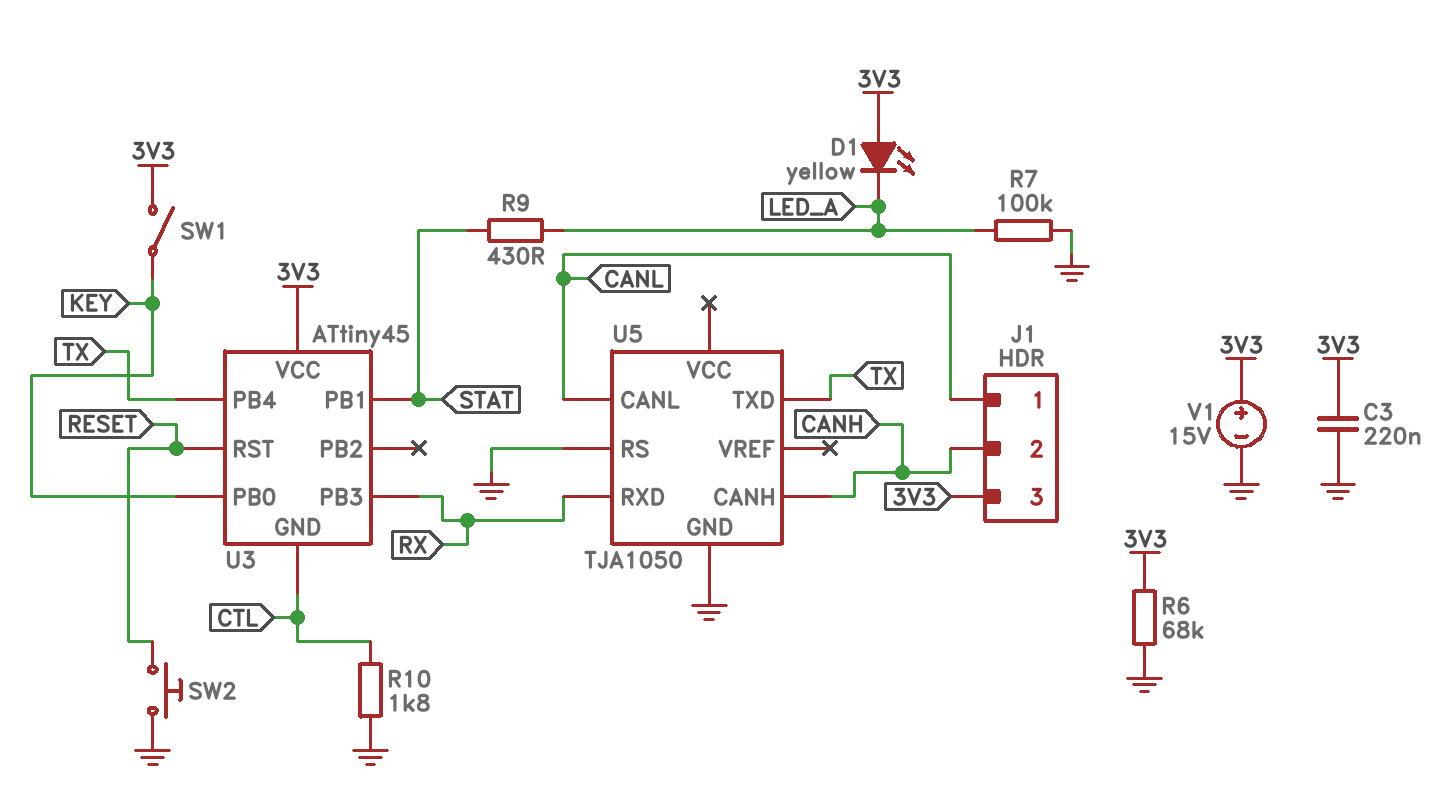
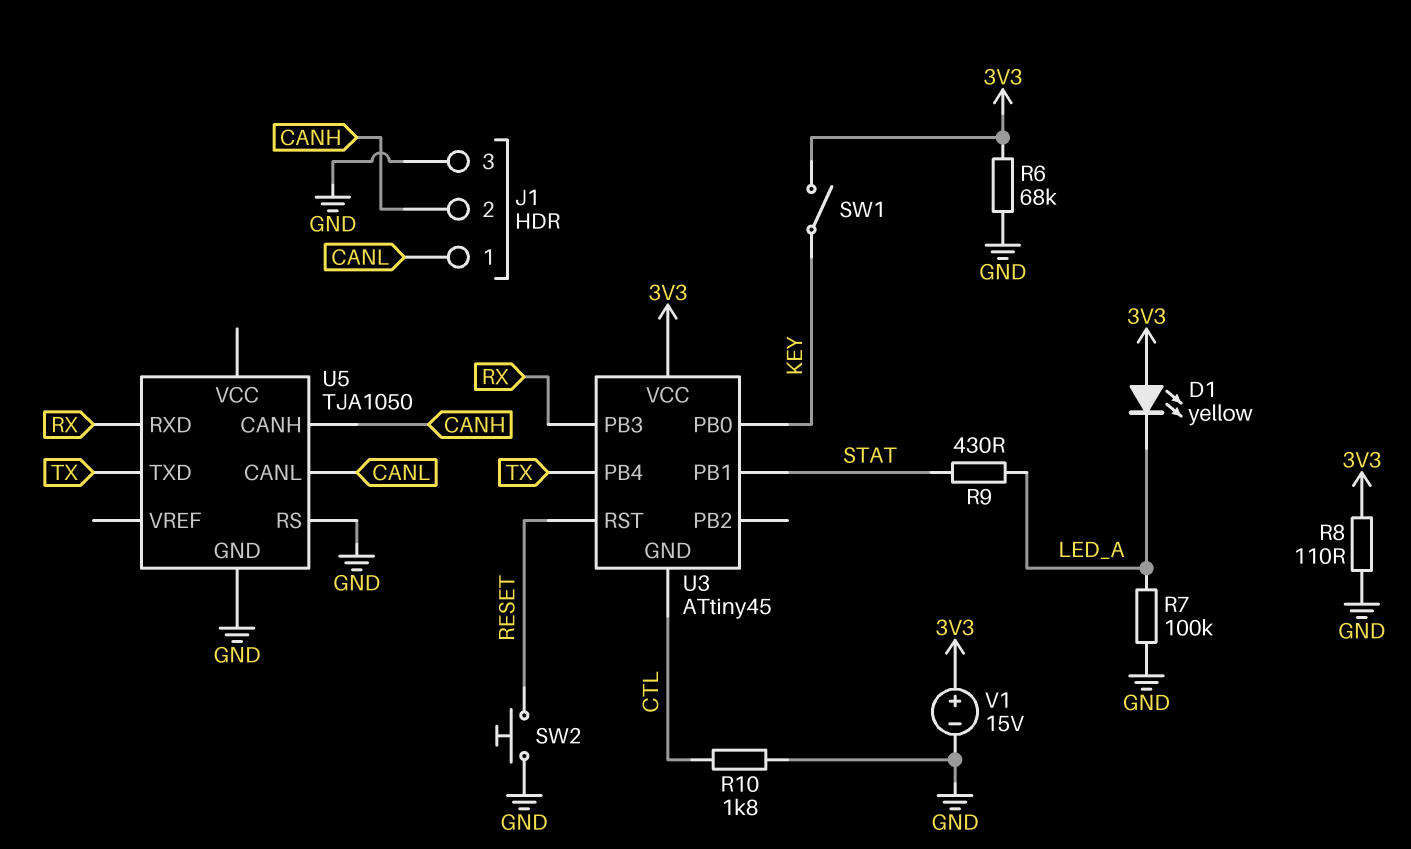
C3: 220nF (3V3, GND) -> none
J1 pin 3: 3V3 -> GND
R8: none -> 110 (3V3, GND)

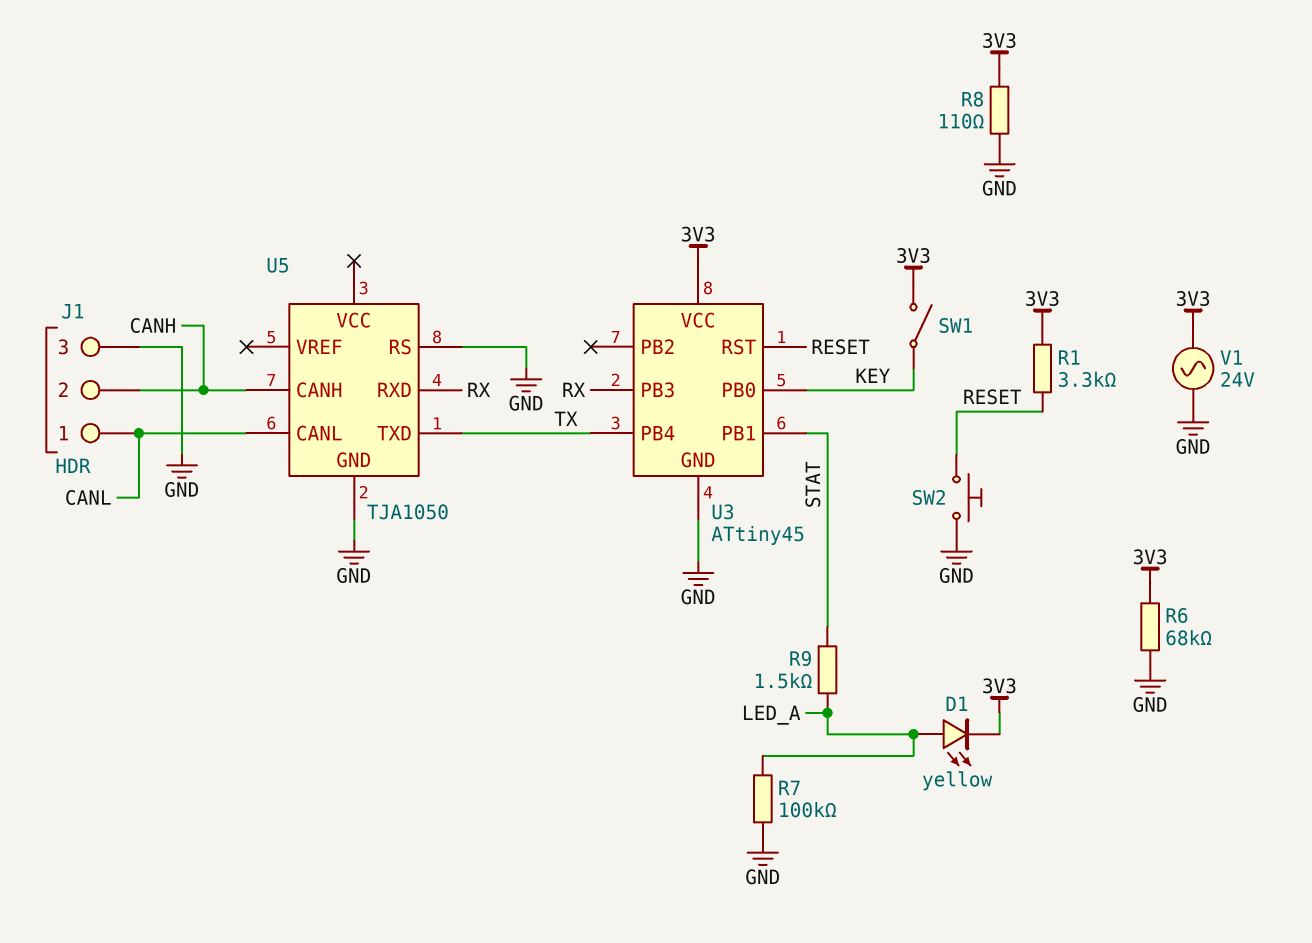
D1: LED yellow (A 3V3, K LED_A) -> LED yellow (A LED_A, K 3V3)
R1: none -> 3.3k (3V3, RESET)
R9: 430 (LED_A, STAT) -> 1.5k (LED_A, STAT)
R10: 1.8k (CTL, GND) -> none
U3 pin GND: CTL -> GND
V1: 15V (plus 3V3, minus GND) -> AC 24V (3V3, GND)

